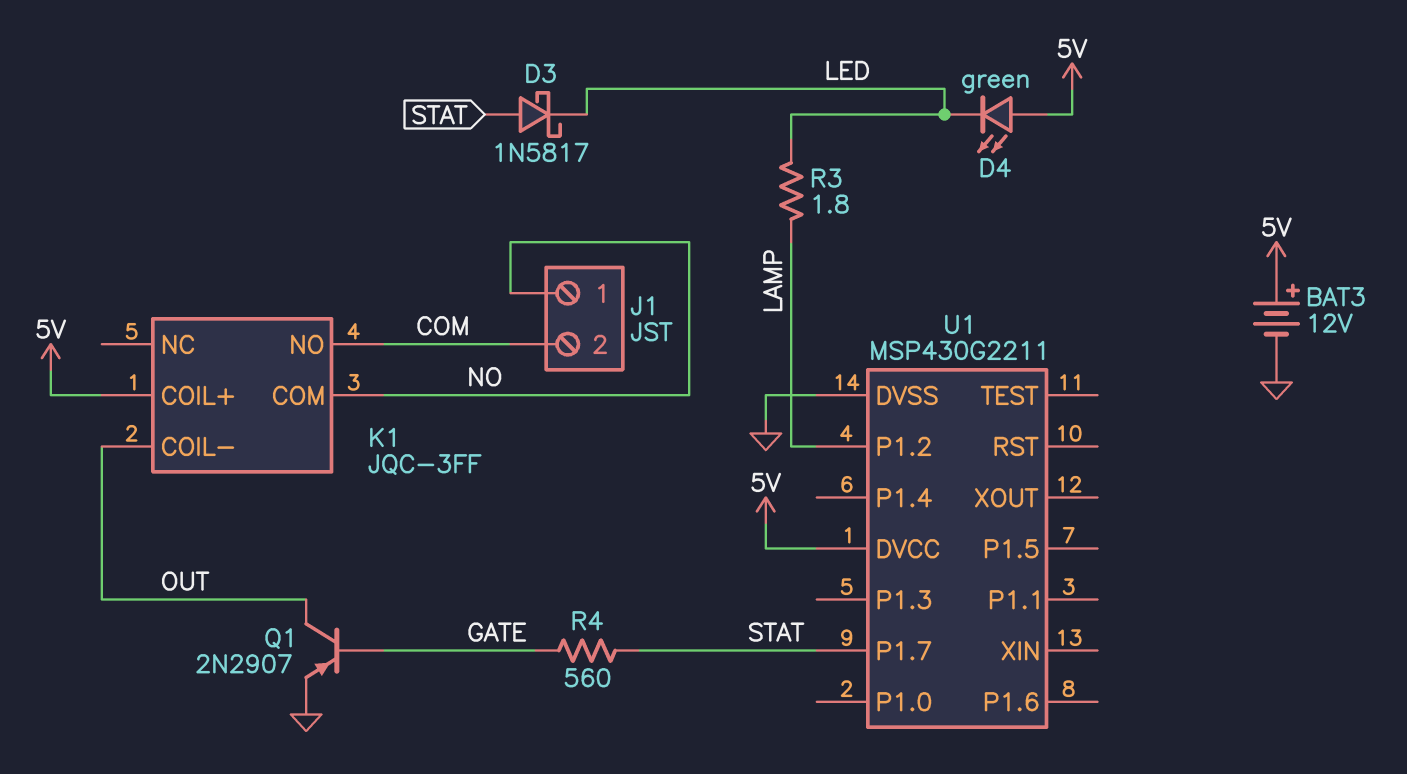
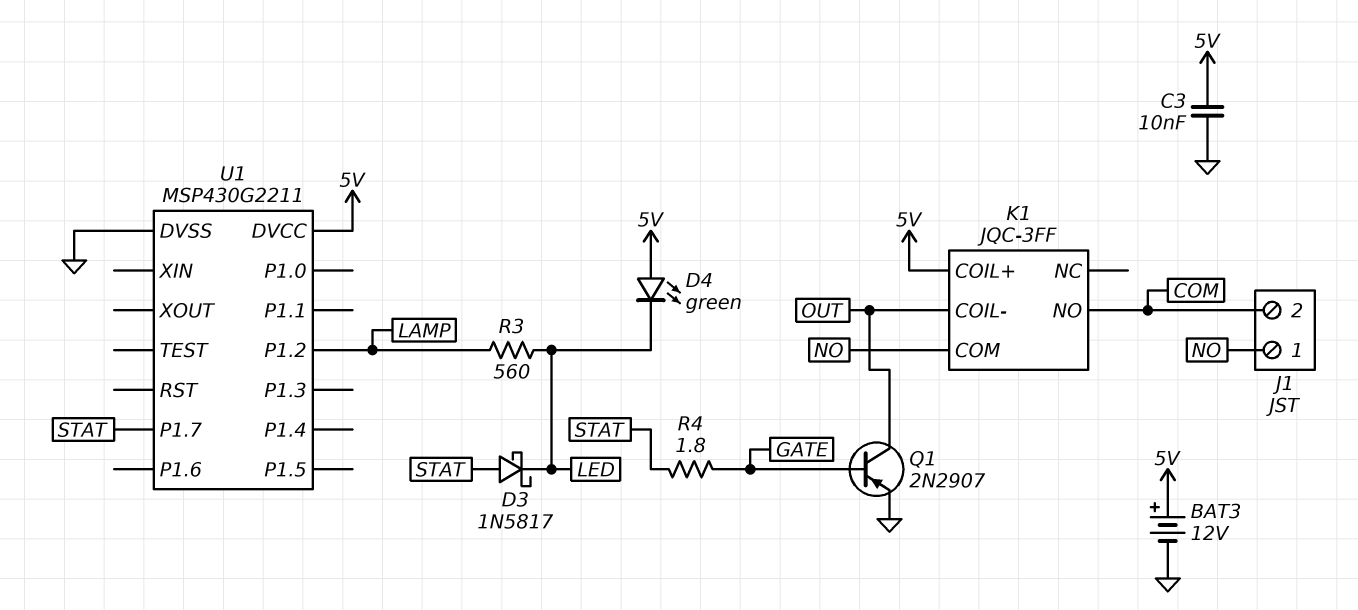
C3: none -> 10nF (5V, GND)
R3: 1.8 (LAMP, LED) -> 560 (LAMP, LED)
R4: 560 (GATE, STAT) -> 1.8 (GATE, STAT)

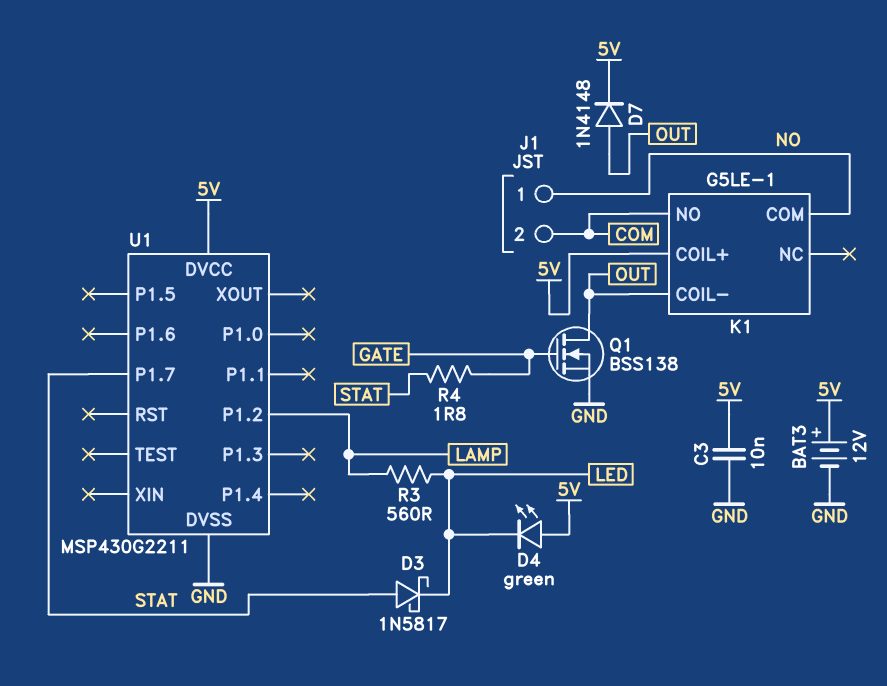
D7: none -> diode 1N4148 (A OUT, K 5V)
K1: JQC-3FF -> G5LE-1
Q1: PNP 2N2907 (B GATE, C OUT, E GND) -> NMOS BSS138 (G GATE, D OUT, S GND)

